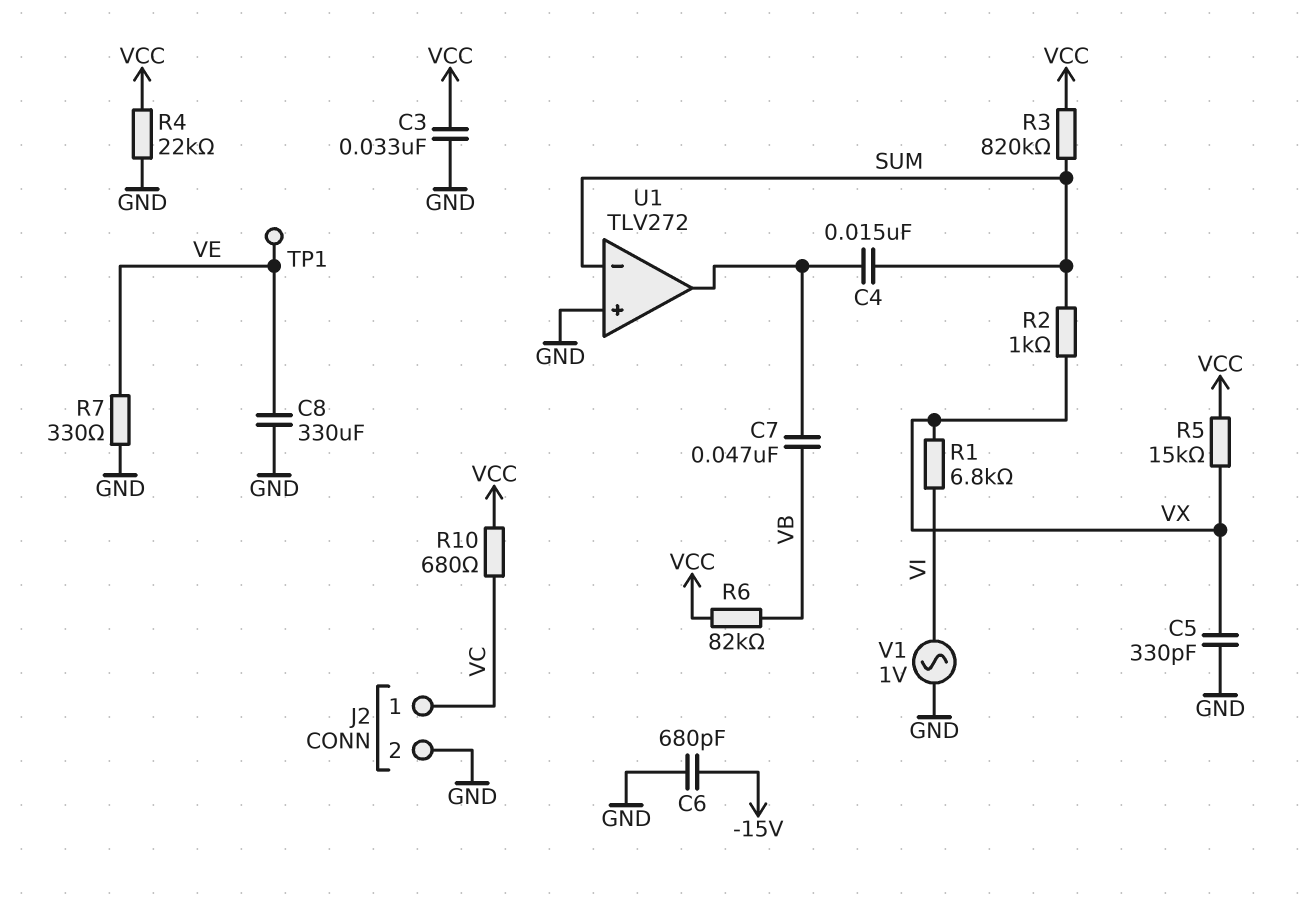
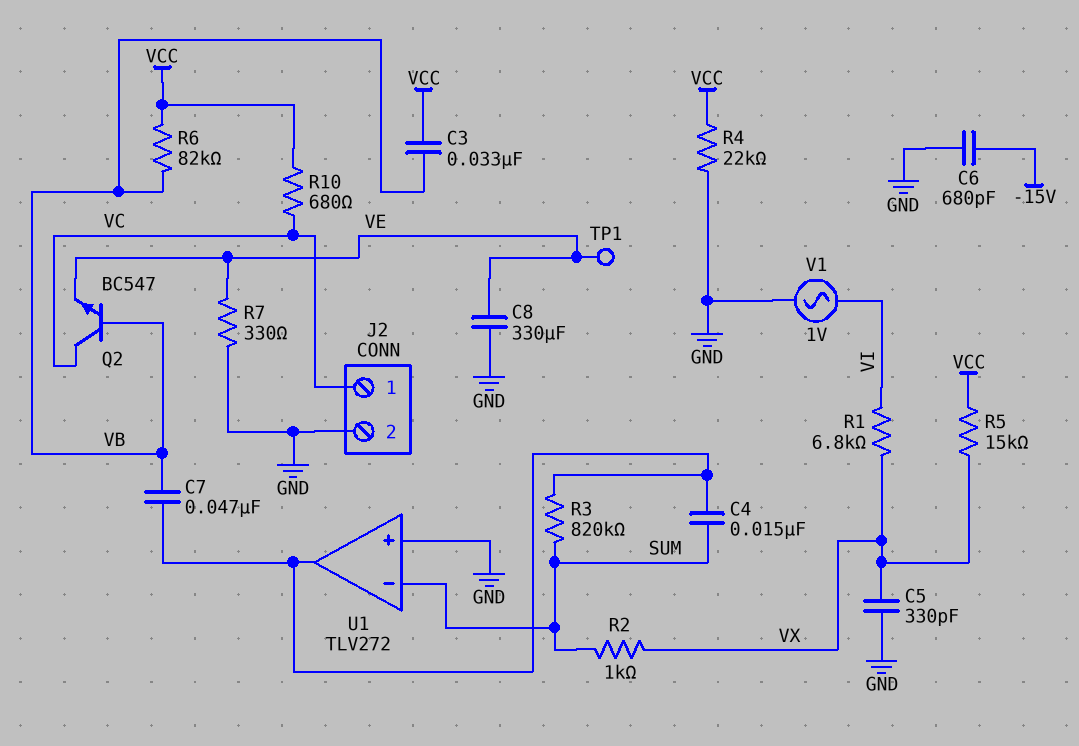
C3: 33nF (GND, VCC) -> 33nF (VB, VCC)
Q2: none -> NPN BC547 (B VB, C VC, E VE)
R3: 820k (SUM, VCC) -> 820k (SUM, U1/out)

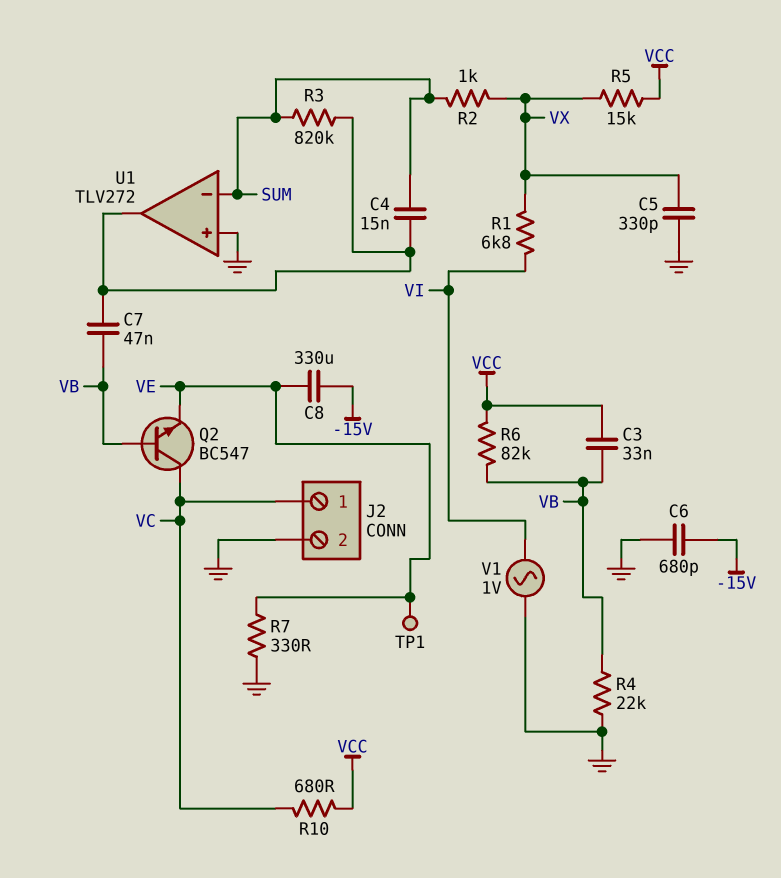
C8: 330uF (GND, VE) -> 330uF (-15V, VE)
R4: 22k (GND, VCC) -> 22k (GND, VB)

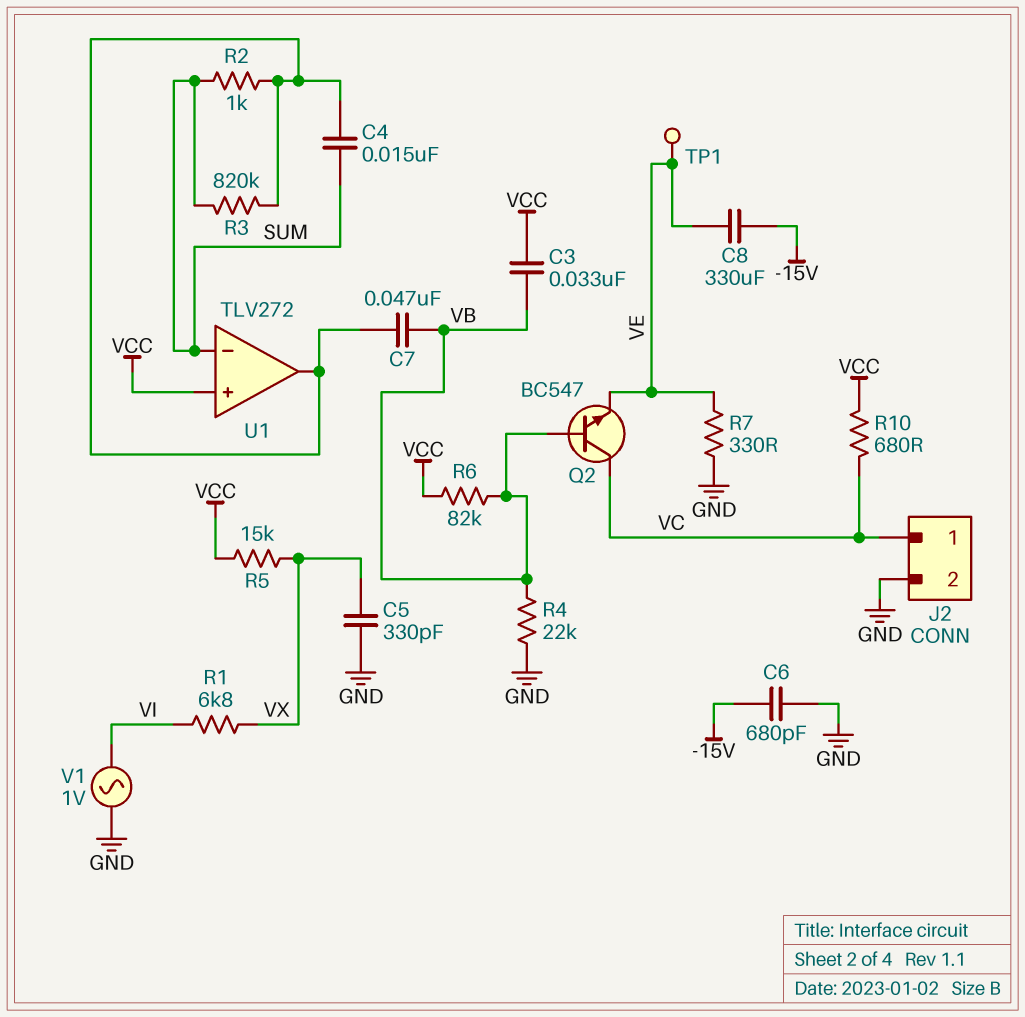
R2: 1k (SUM, VX) -> 1k (SUM, U1/out)
U1 pin in+: GND -> VCC

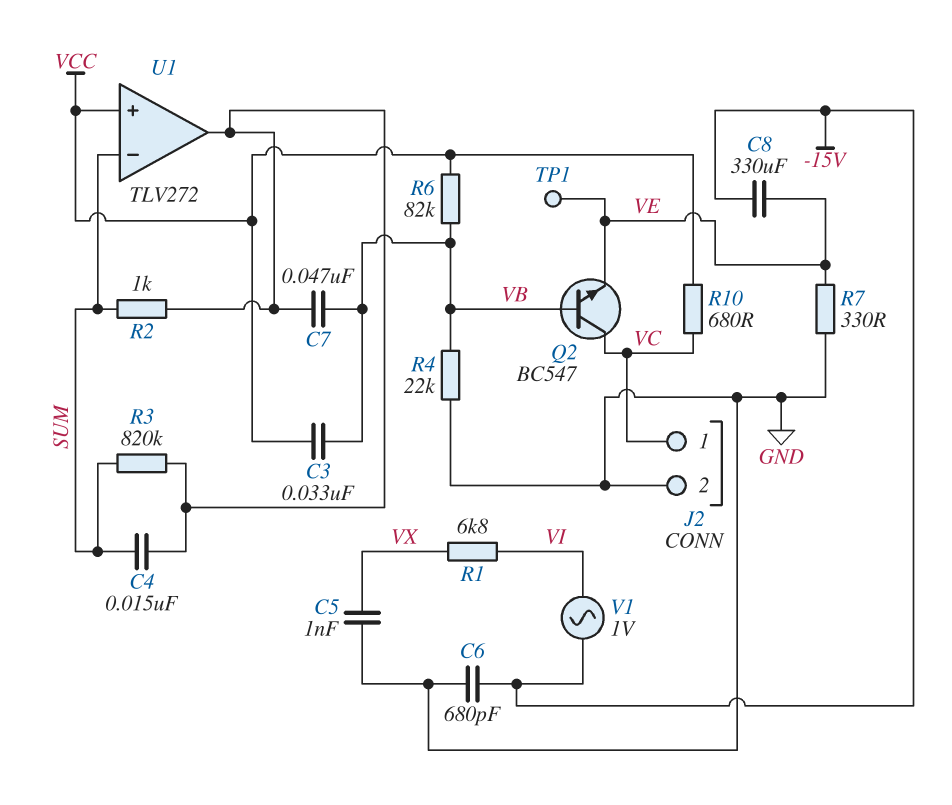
C5: 330pF (GND, VX) -> 1nF (GND, VX)
R5: 15k (VCC, VX) -> none
V1: AC 1V (GND, VI) -> AC 1V (-15V, VI)

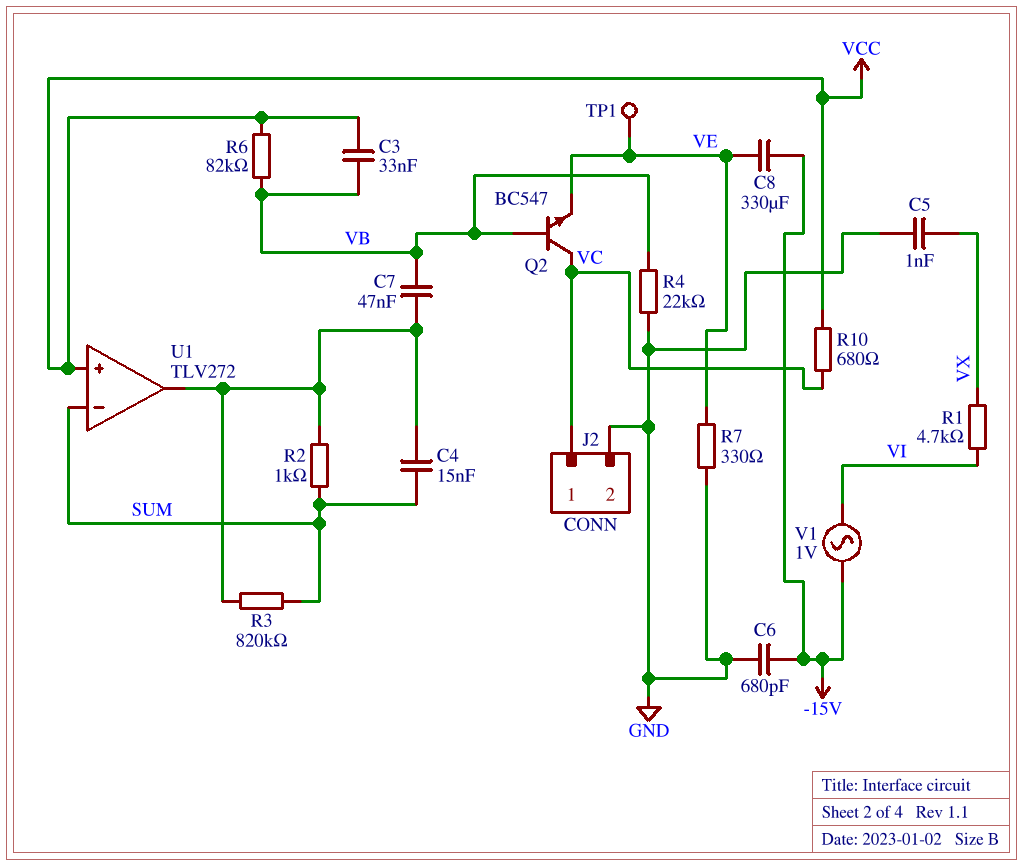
R1: 6.8k (VI, VX) -> 4.7k (VI, VX)

